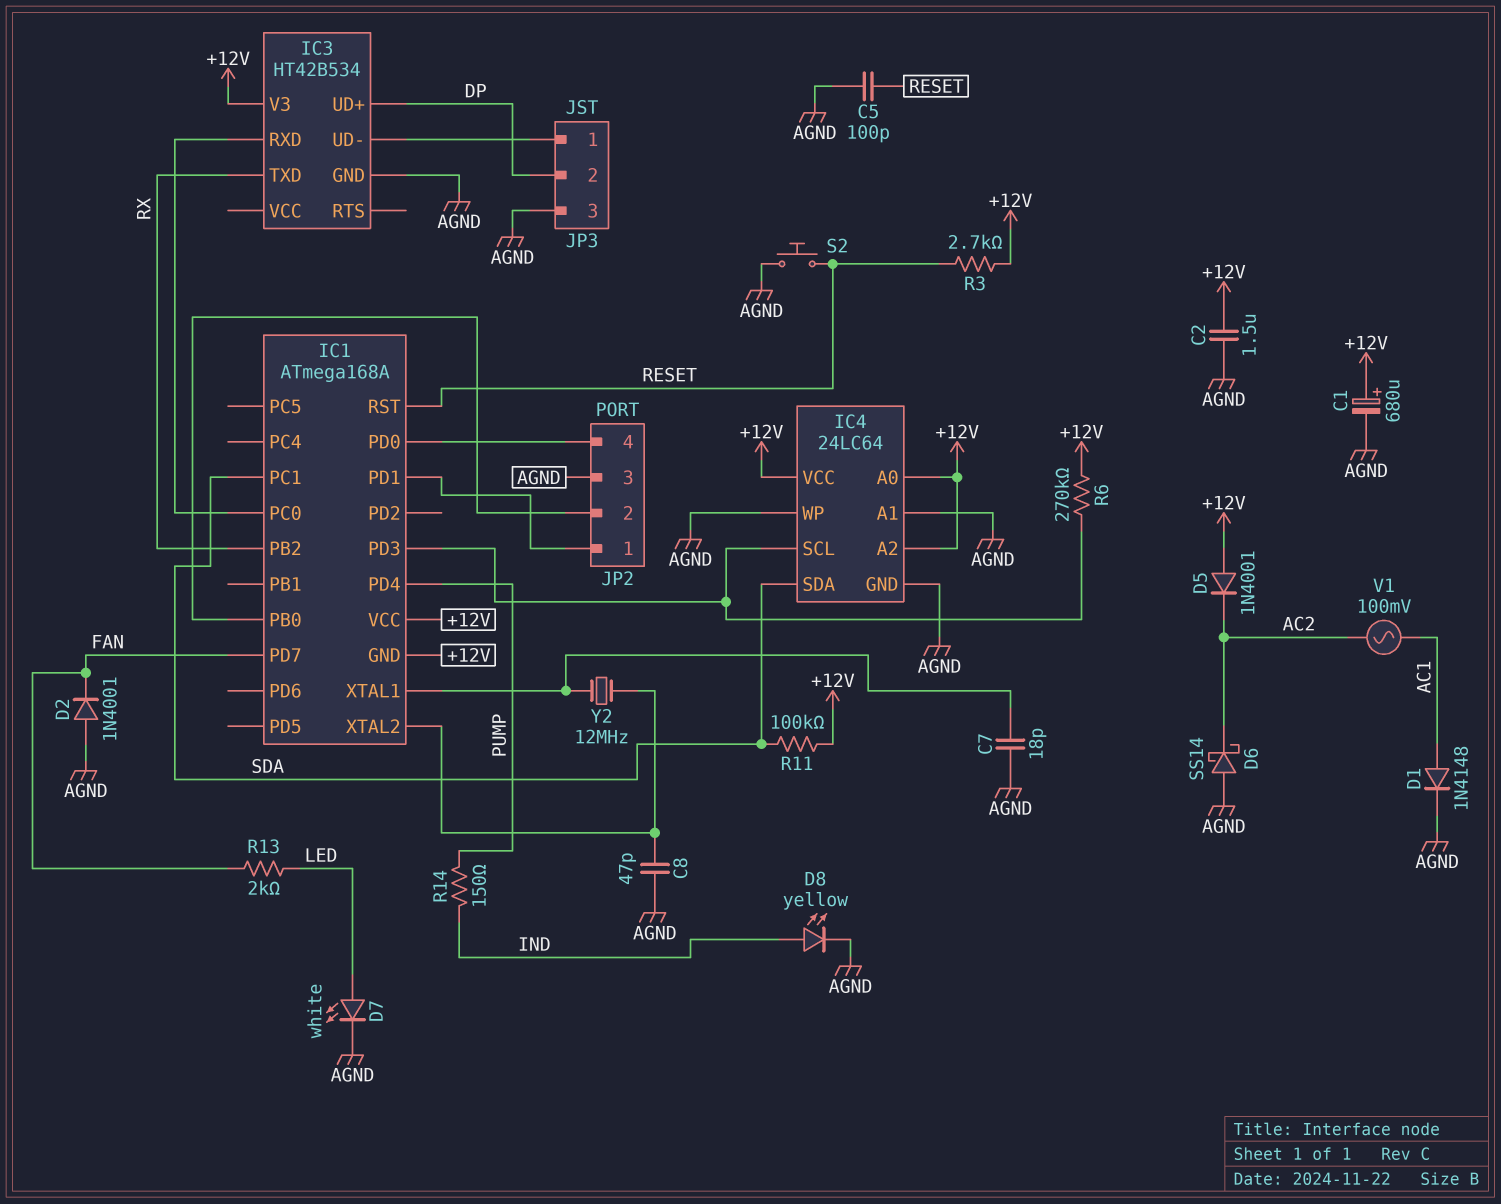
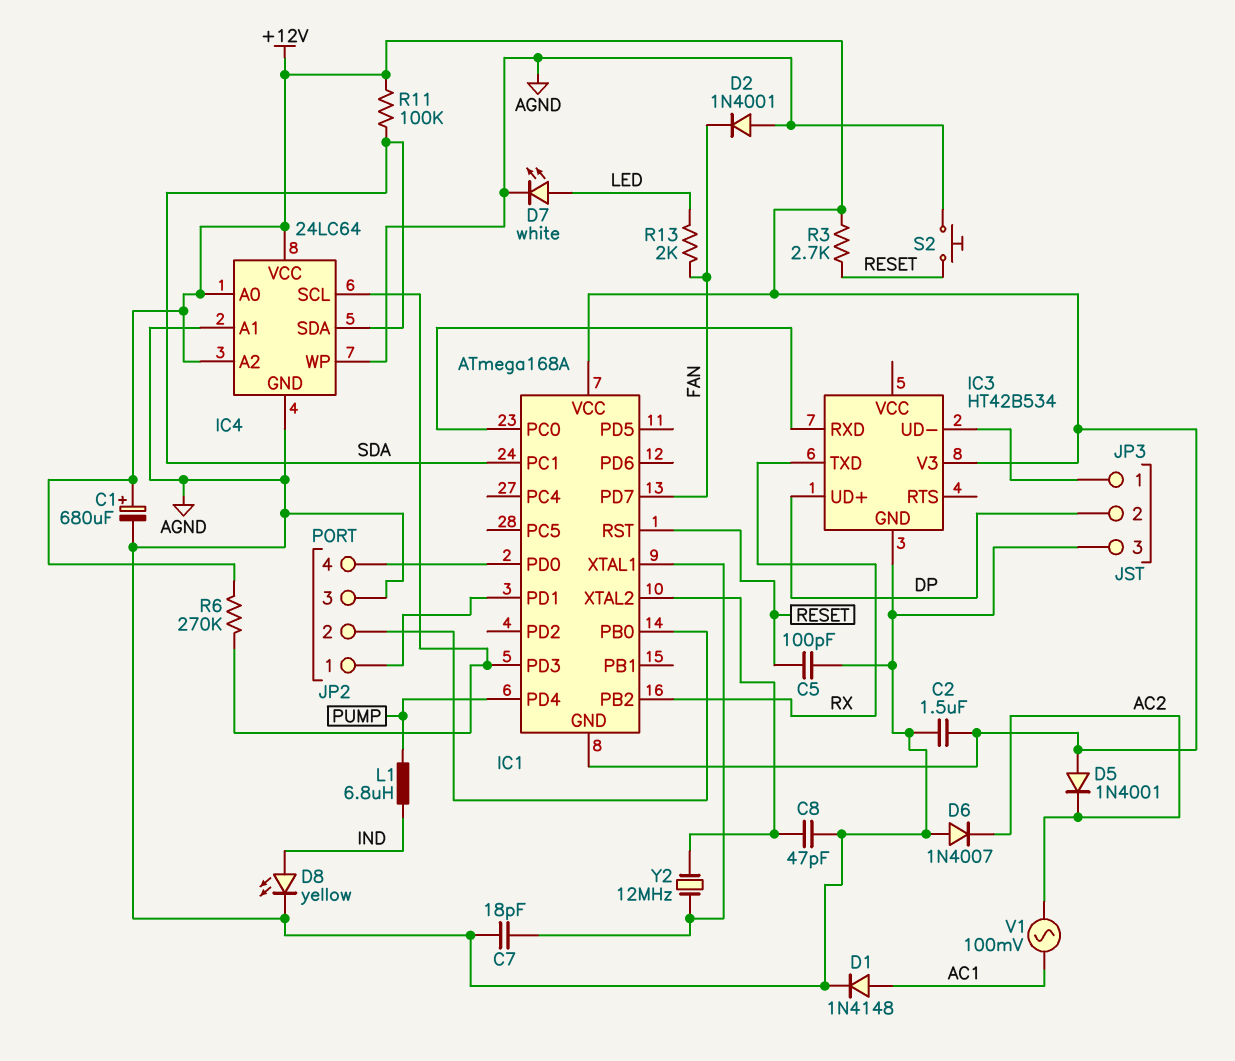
D6: schottky SS14 (A AGND, K AC2) -> diode 1N4007 (A AGND, K AC2)
L1: none -> 6.8uH (IND, PUMP)
R14: 150 (IND, PUMP) -> none

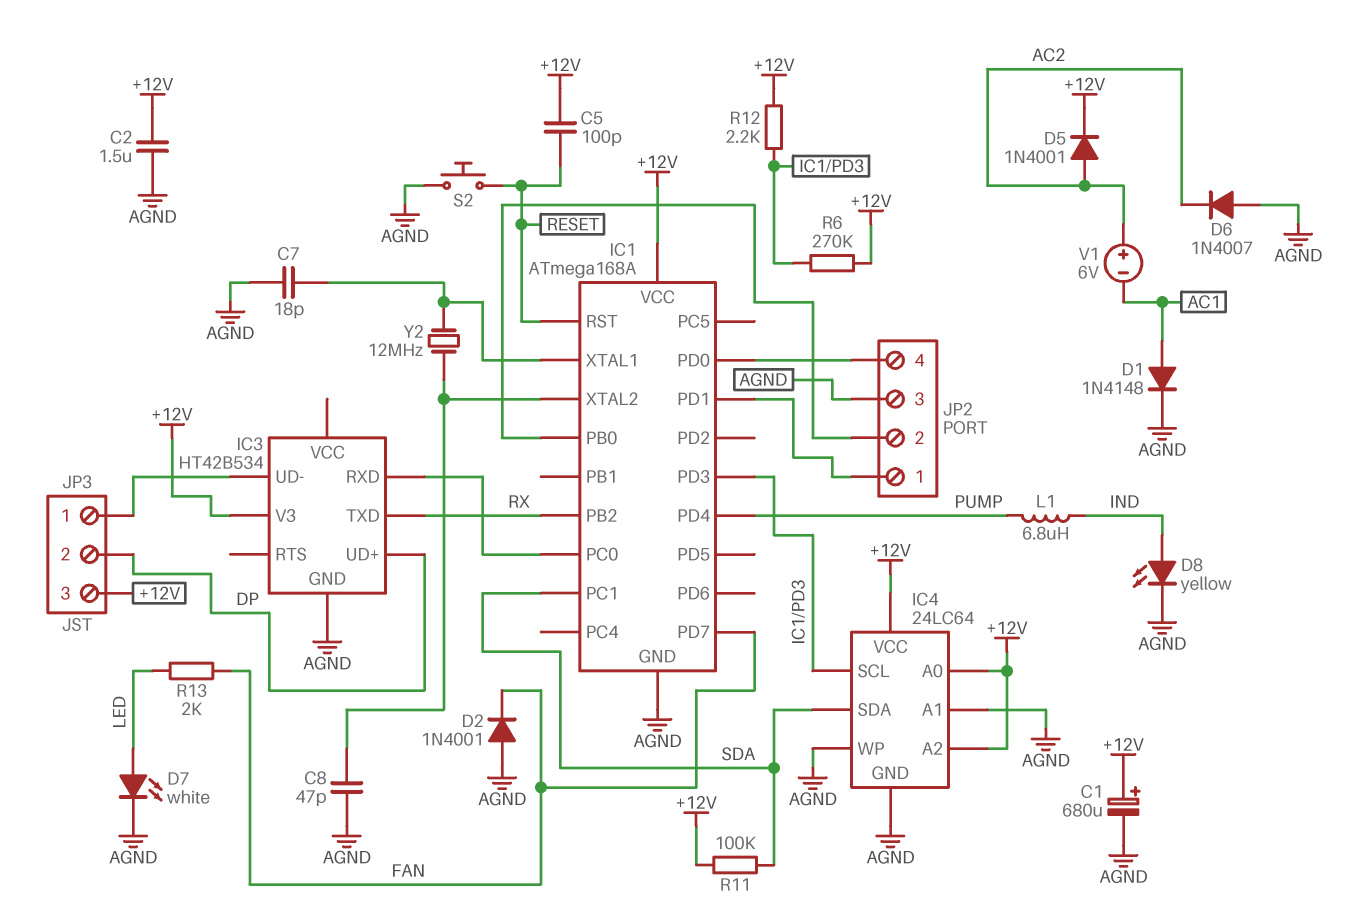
C5: 100pF (AGND, RESET) -> 100pF (+12V, RESET)
D5: diode 1N4001 (A +12V, K AC2) -> diode 1N4001 (A AC2, K +12V)
IC1 pin GND: +12V -> AGND
JP3 pin 3: AGND -> +12V
R3: 2.7k (+12V, RESET) -> none
R12: none -> 2.2k (+12V, IC1/PD3)
V1: AC 100mV (AC1, AC2) -> 6V (plus AC2, minus AC1)

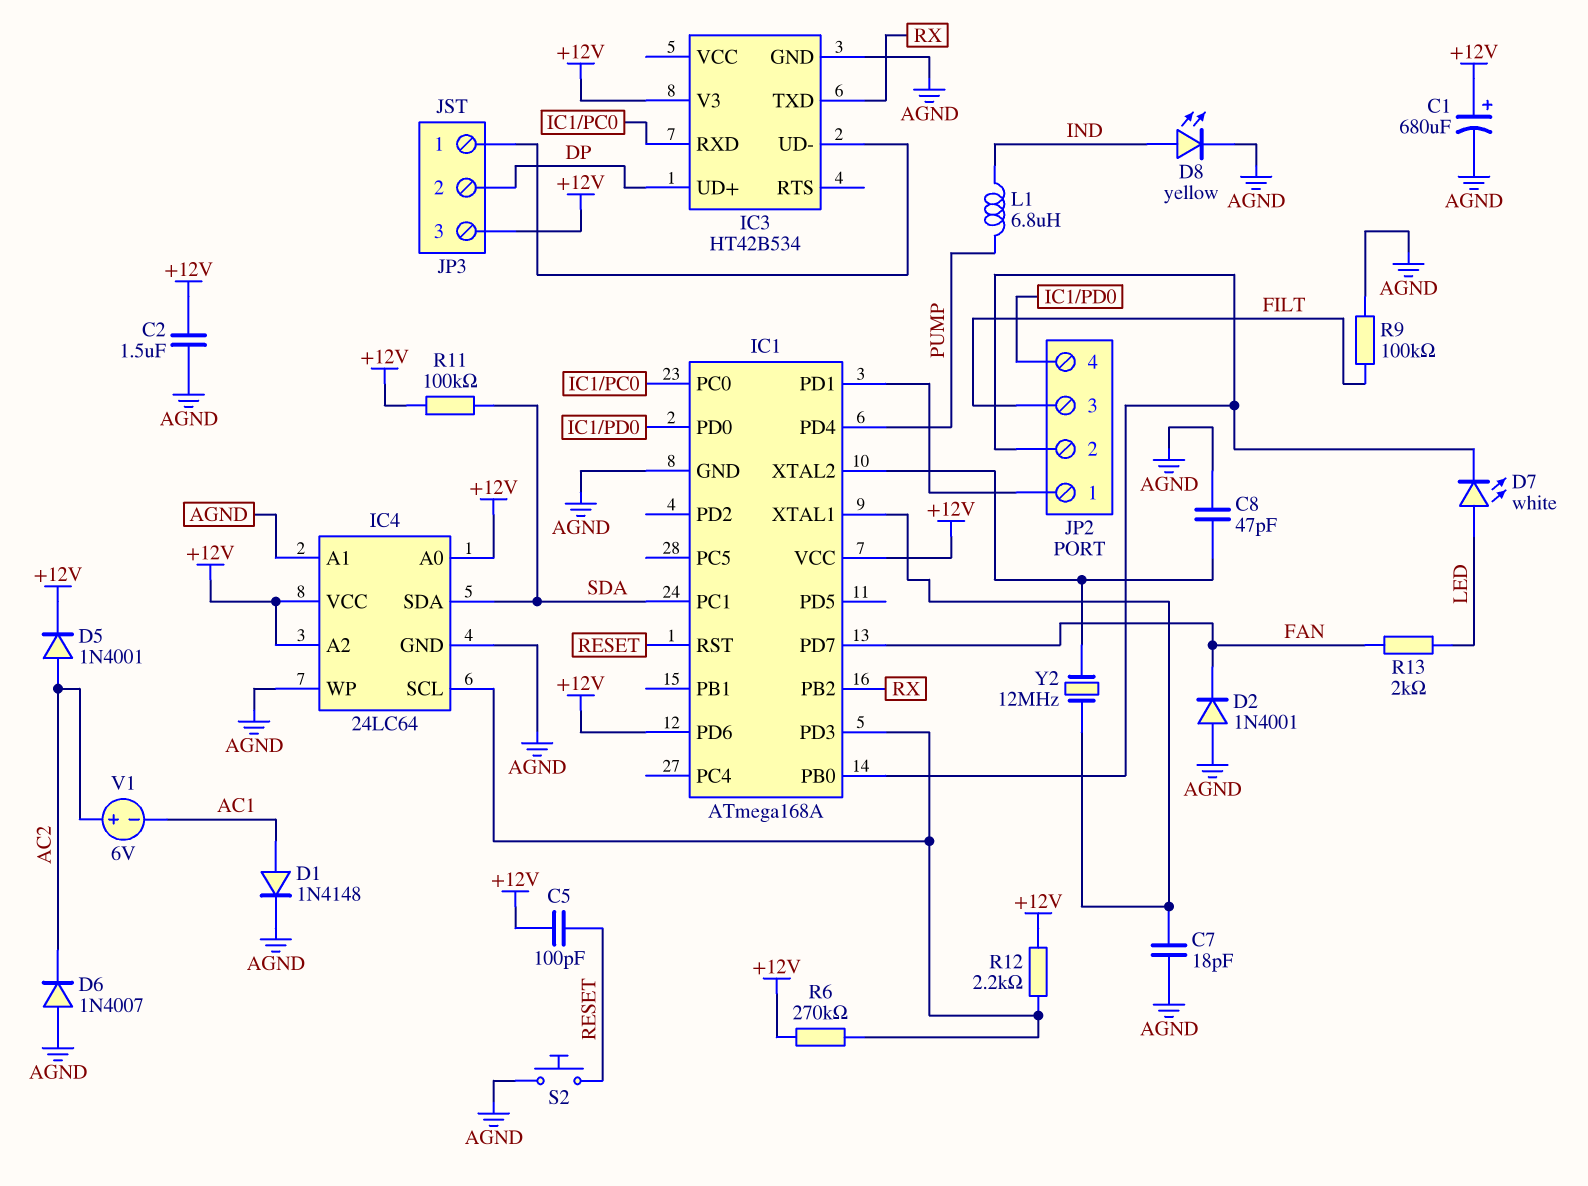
D7: LED white (A LED, K AGND) -> LED white (A LED, K IC1/PB0)
IC1 pin PD6: none -> +12V
JP2 pin 3: AGND -> FILT
R9: none -> 100k (AGND, FILT)

